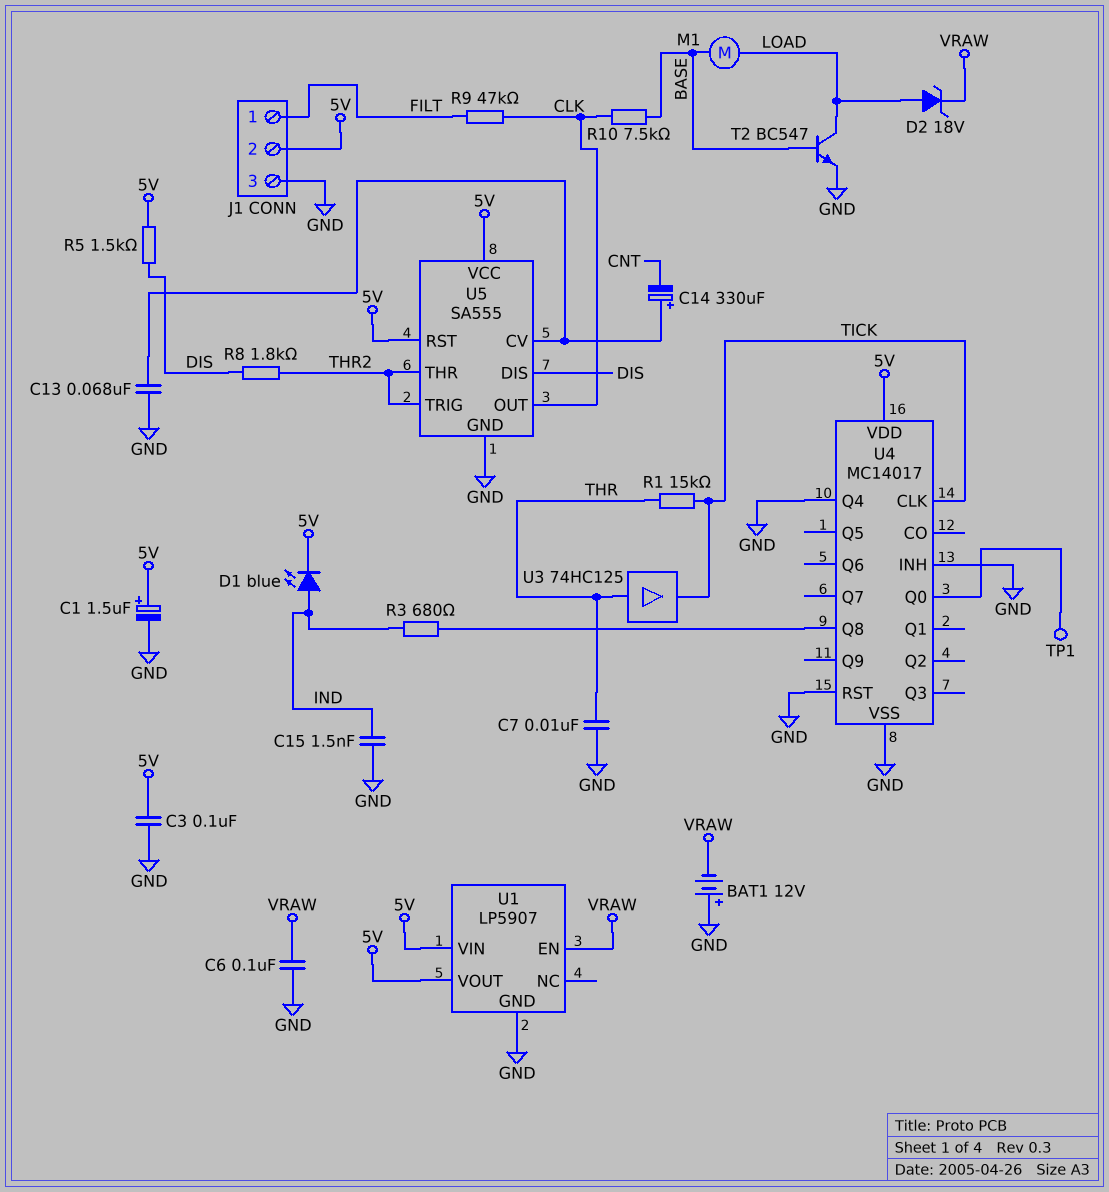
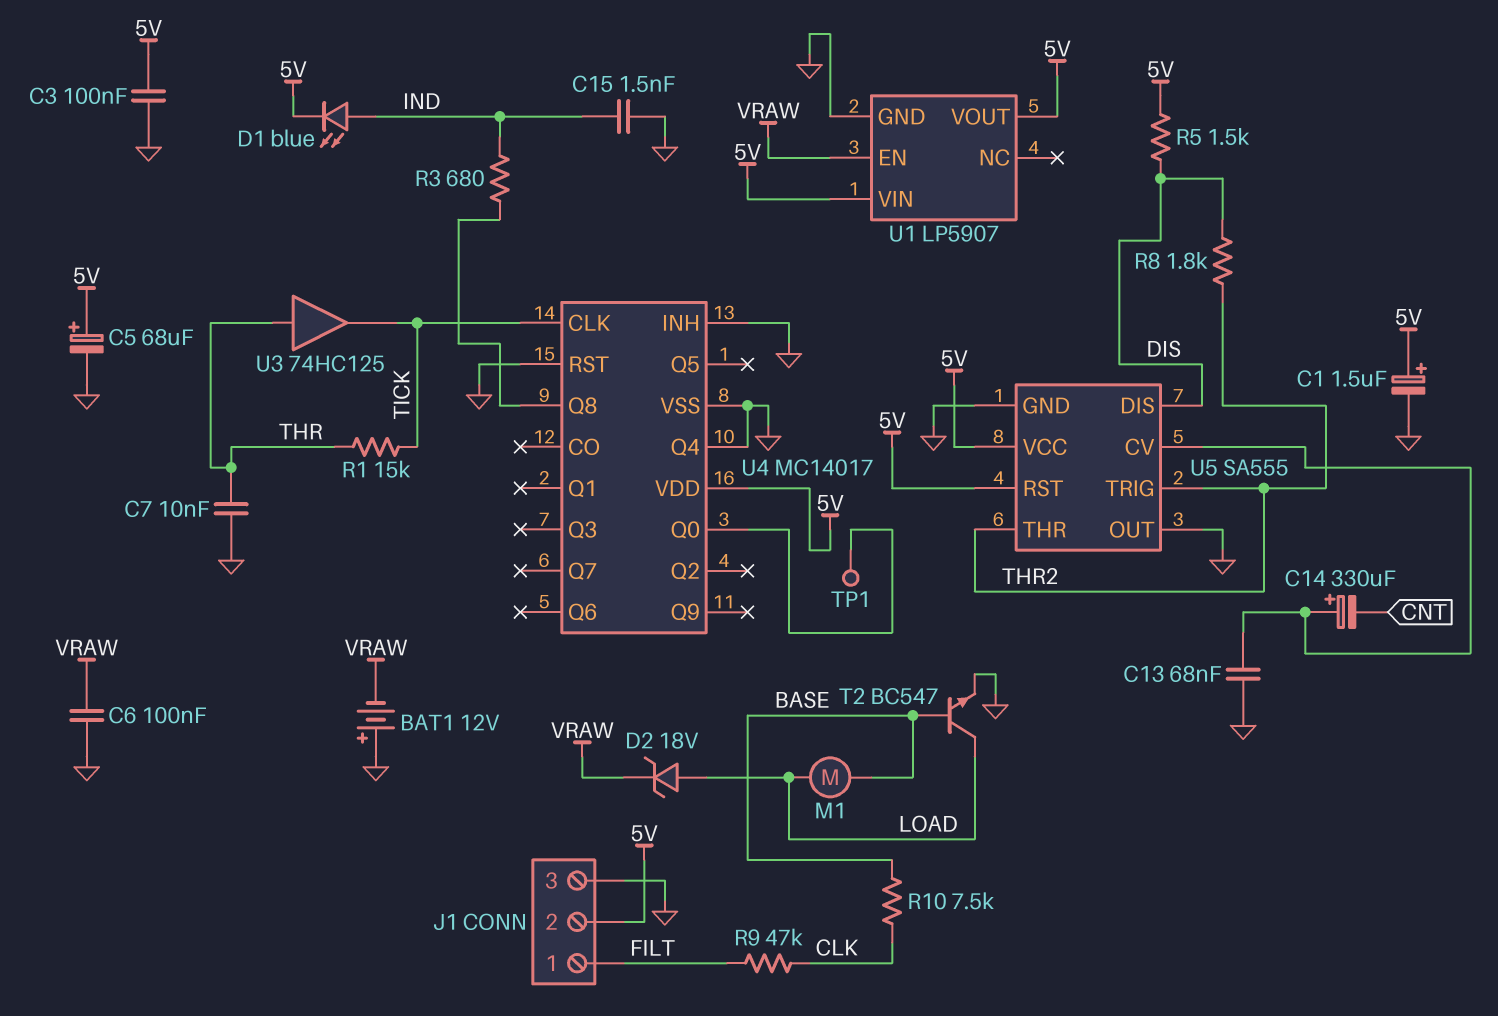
C5: none -> 68uF (plus 5V, minus GND)
U5 pin OUT: CLK -> GND

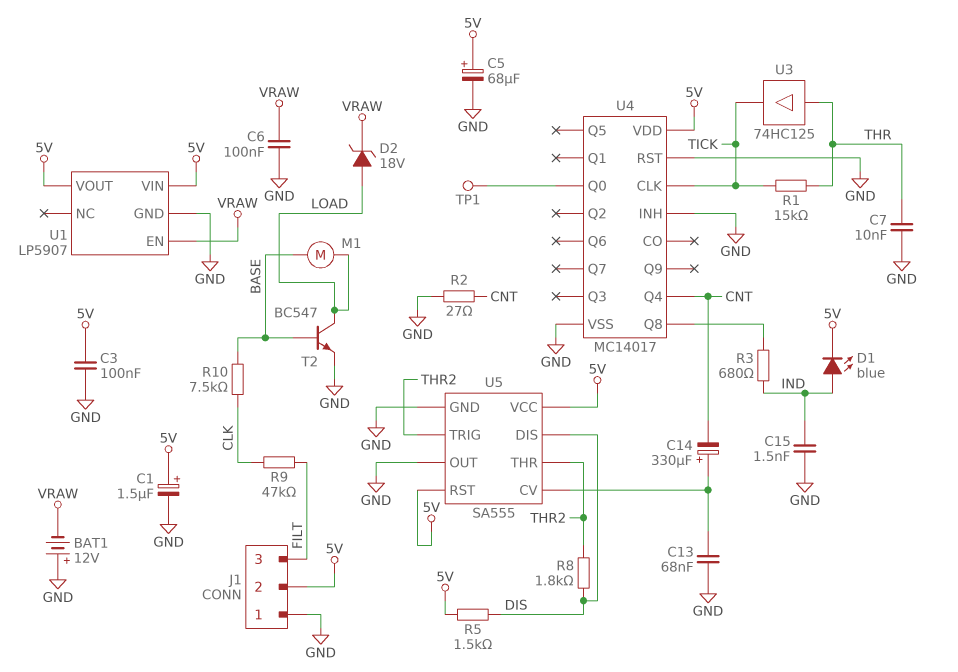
J1 pin 1: FILT -> GND
J1 pin 3: GND -> FILT
R2: none -> 27 (CNT, GND)
U4 pin Q4: GND -> CNT

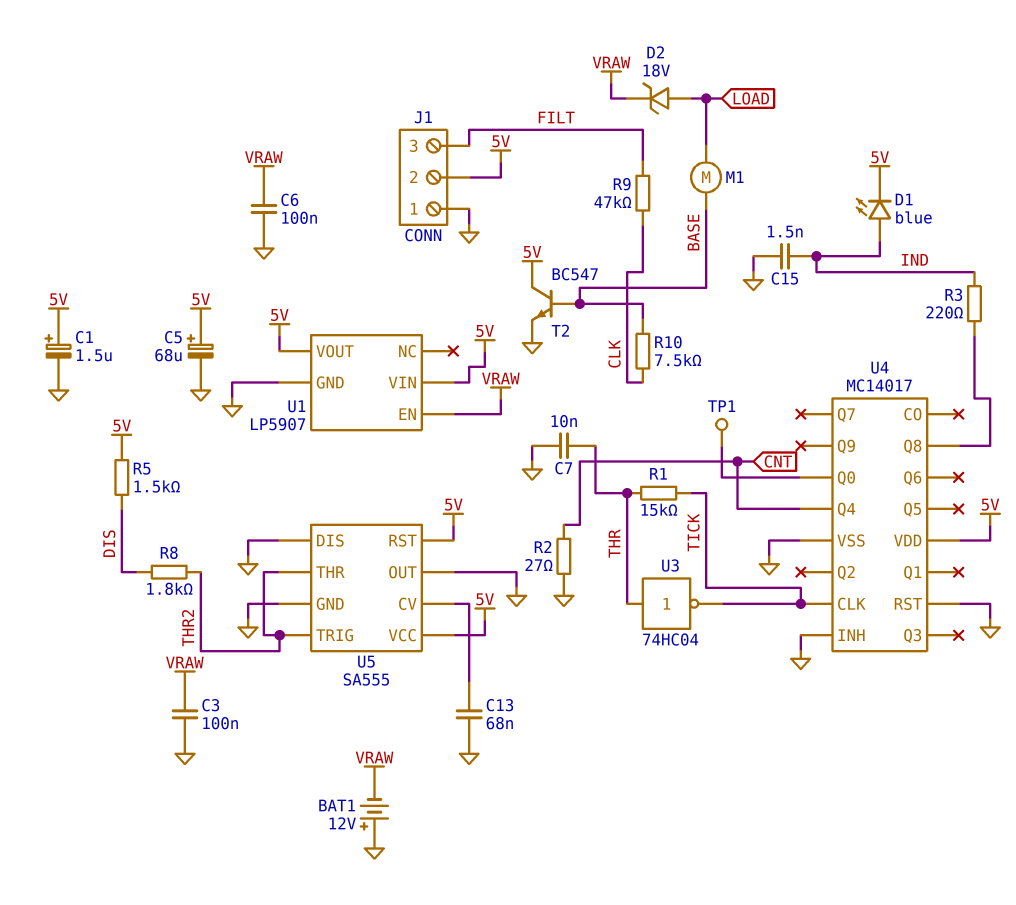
C3: 100nF (5V, GND) -> 100nF (GND, VRAW)
C14: 330uF (plus U5/CV, minus CNT) -> none
R3: 680 (IND, U4/Q8) -> 220 (IND, U4/Q8)
T2: NPN BC547 (B BASE, C LOAD, E GND) -> NPN BC547 (B BASE, C 5V, E GND)
U3: buffer 74HC125 (in THR, out TICK) -> NOT 74HC04 (in THR, out TICK)
U5 pin DIS: DIS -> GND

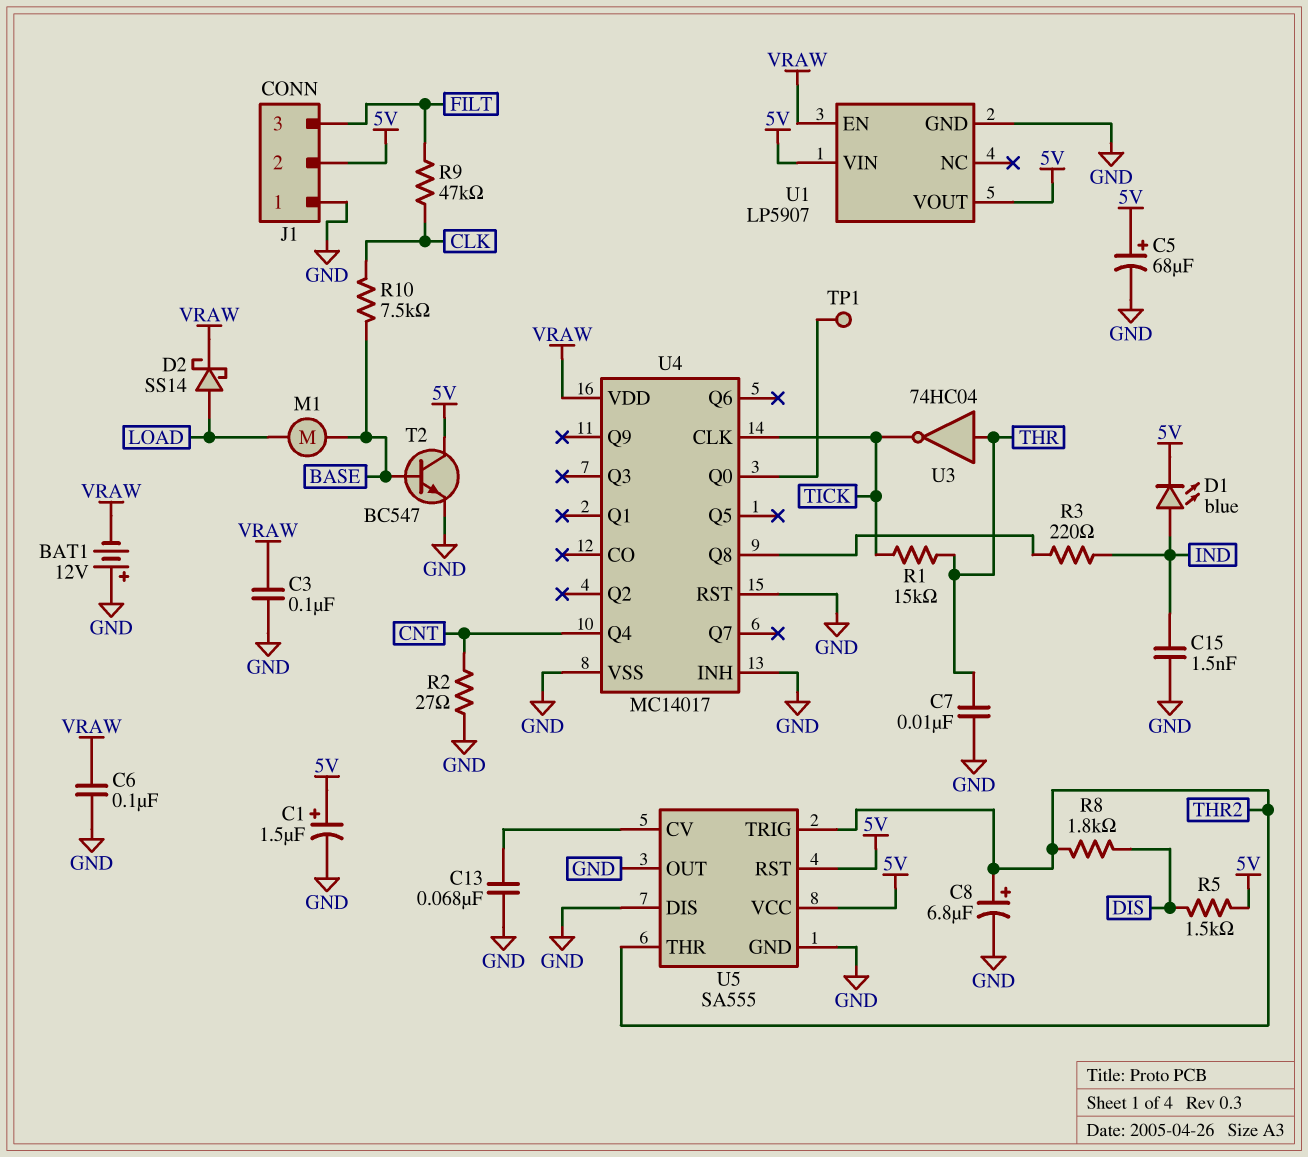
C8: none -> 6.8uF (plus THR2, minus GND)
D2: zener 18V (A LOAD, K VRAW) -> schottky SS14 (A LOAD, K VRAW)
U4 pin VDD: 5V -> VRAW

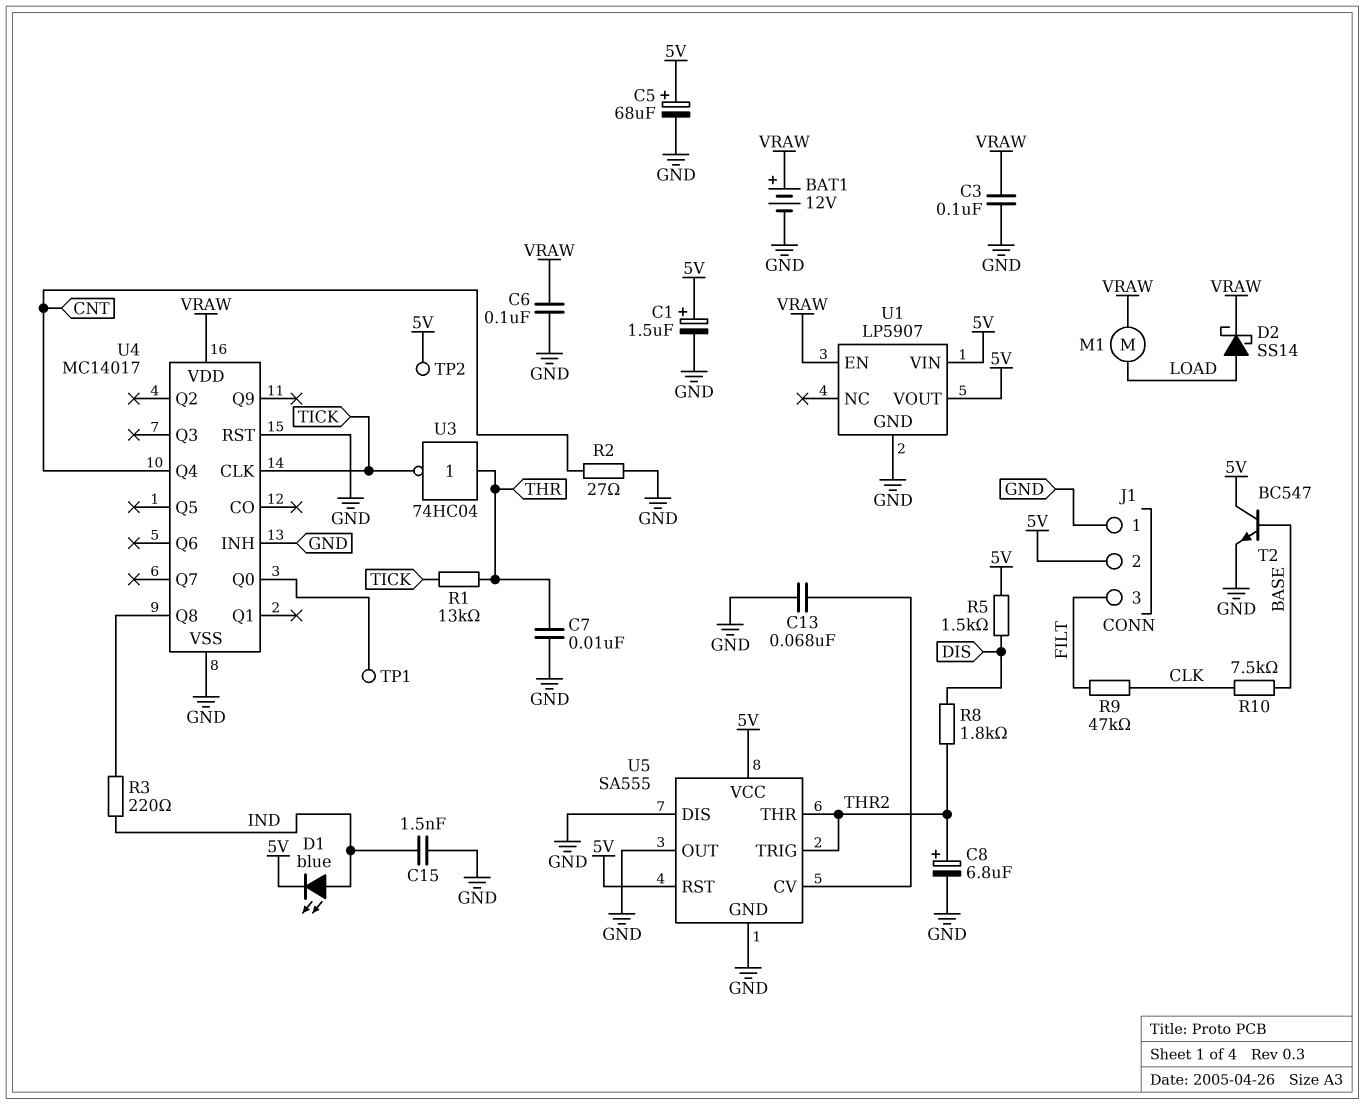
BAT1: 12V (plus GND, minus VRAW) -> 12V (plus VRAW, minus GND)
M1: motor (BASE, LOAD) -> motor (LOAD, VRAW)
R1: 15k (THR, TICK) -> 13k (THR, TICK)
TP2: none -> test point (5V)

